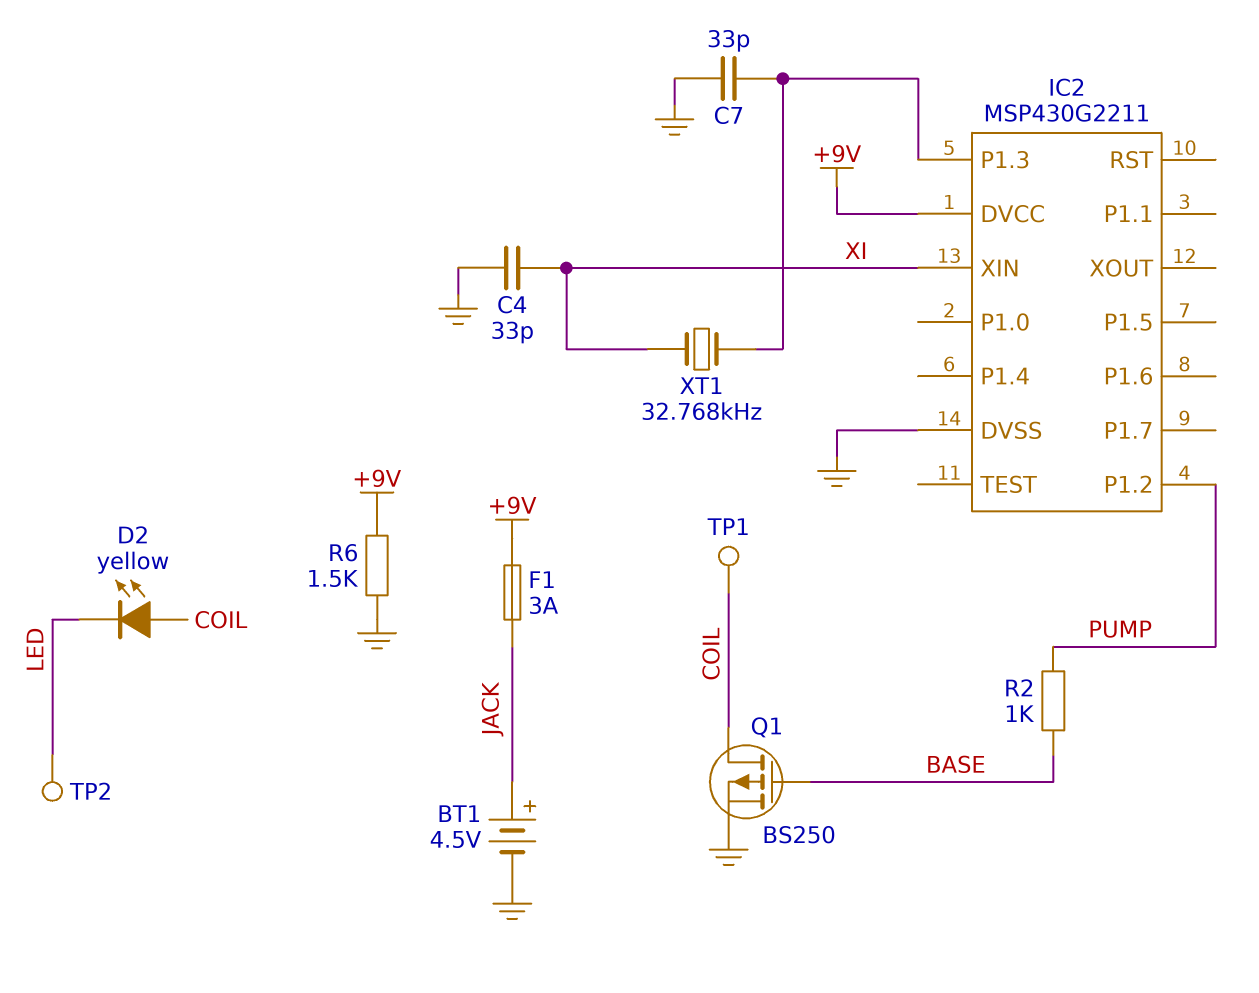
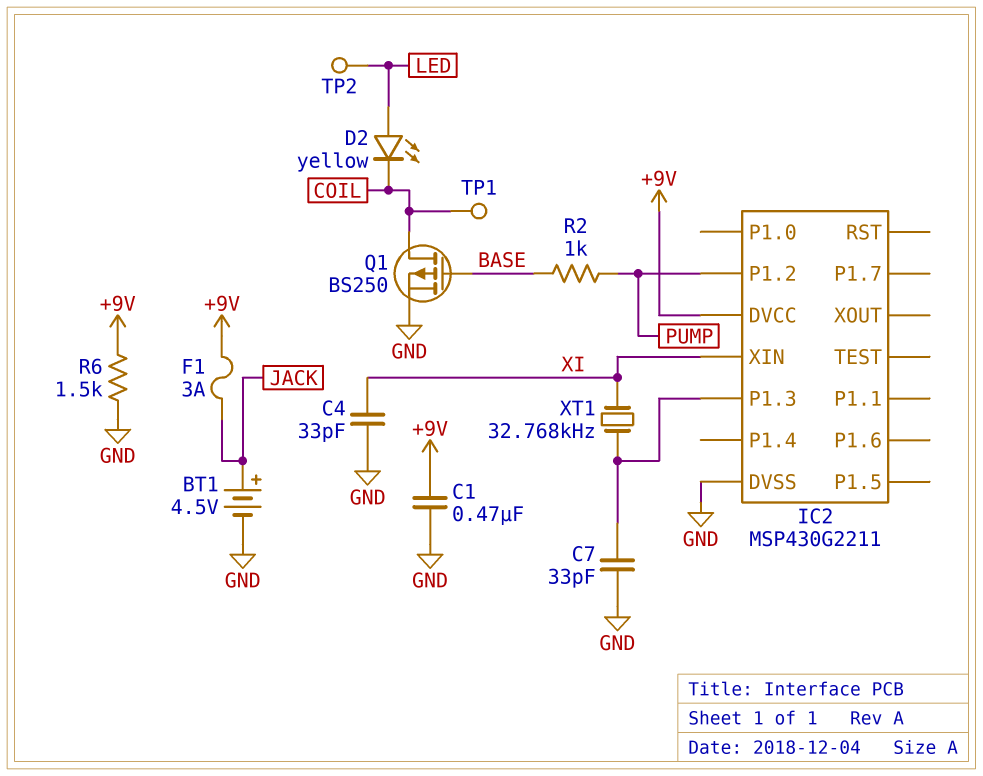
C1: none -> 470nF (+9V, GND)
D2: LED yellow (A COIL, K LED) -> LED yellow (A LED, K COIL)

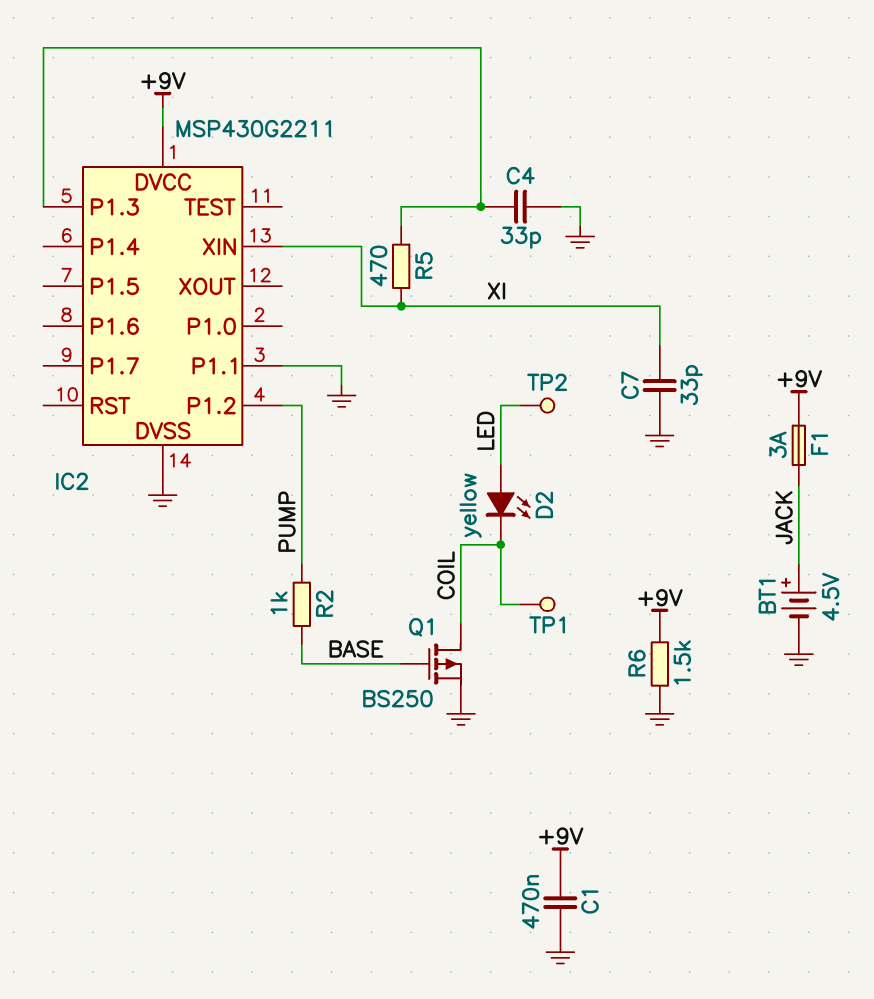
C4: 33pF (GND, XI) -> 33pF (GND, IC2/P1.3)
C7: 33pF (GND, IC2/P1.3) -> 33pF (GND, XI)
IC2 pin P1.1: none -> GND
R5: none -> 470 (IC2/P1.3, XI)
XT1: 32.768kHz (IC2/P1.3, XI) -> none

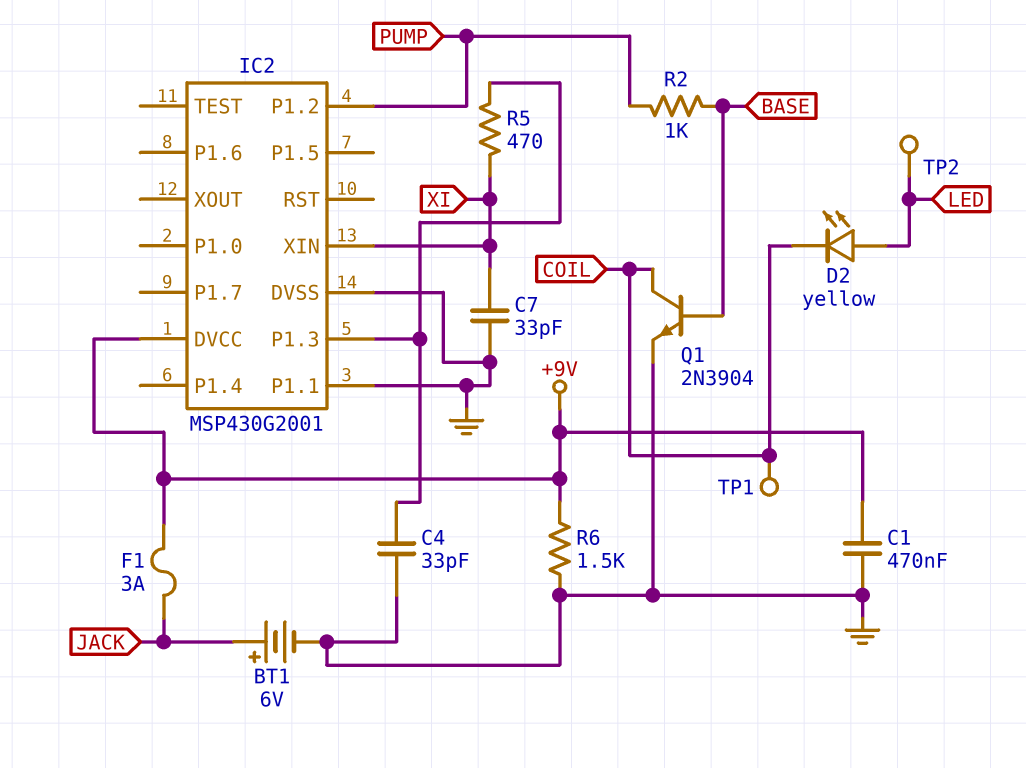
BT1: 4.5V (plus JACK, minus GND) -> 6V (plus JACK, minus GND)
IC2: MSP430G2211 -> MSP430G2001
Q1: PMOS BS250 (G BASE, D COIL, S GND) -> NPN 2N3904 (B BASE, C COIL, E GND)

